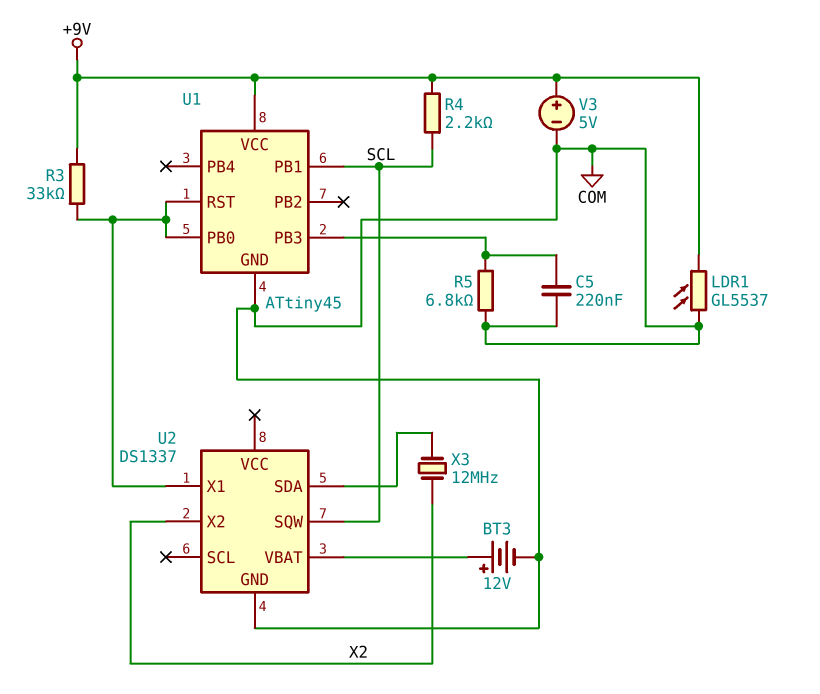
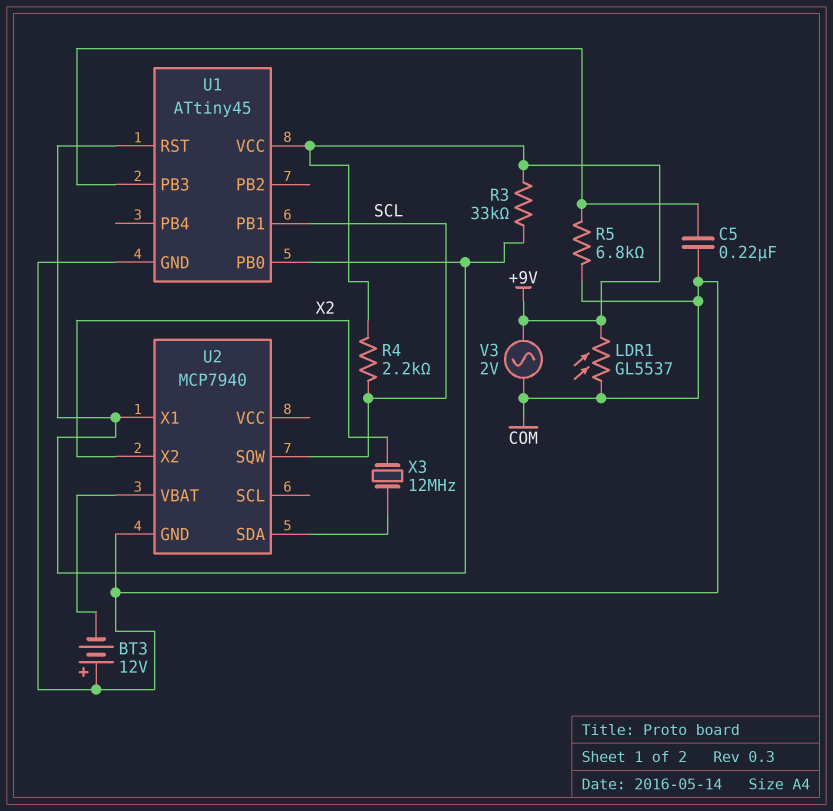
BT3: 12V (plus U2/VBAT, minus COM) -> 12V (plus COM, minus U2/VBAT)
U2: DS1337 -> MCP7940
V3: 5V (plus +9V, minus COM) -> AC 2V (+9V, COM)

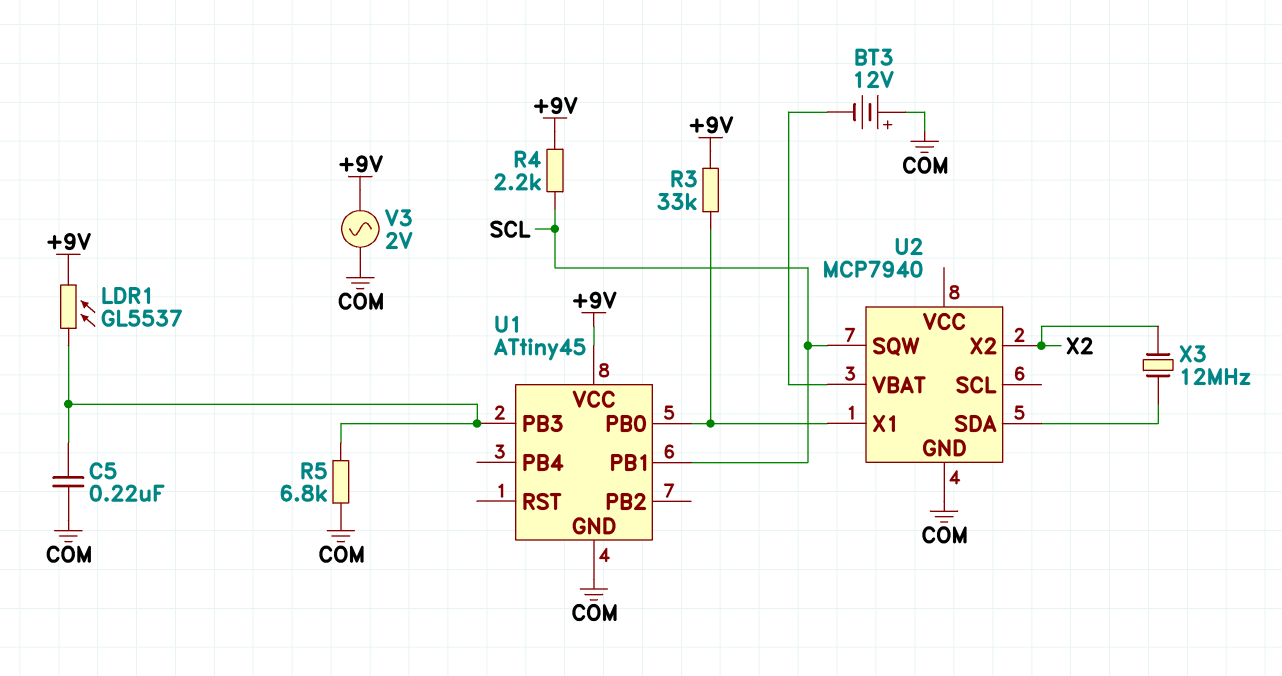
LDR1: GL5537 (+9V, COM) -> GL5537 (+9V, U1/PB3)
U1 pin RST: U1/PB0 -> none

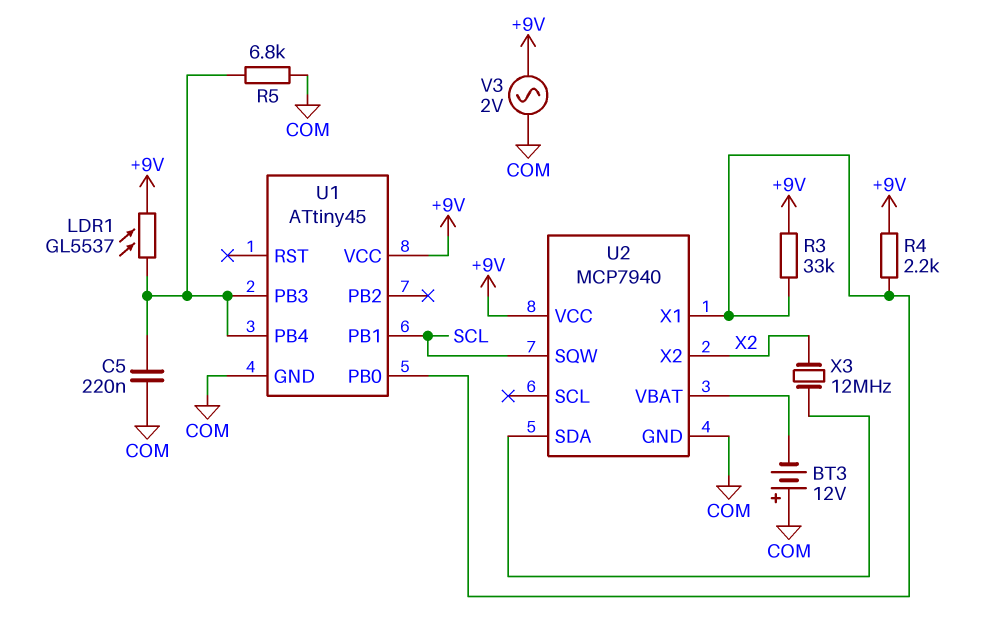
R4: 2.2k (+9V, SCL) -> 2.2k (+9V, U1/PB0)
U1 pin PB4: none -> U1/PB3
U2 pin VCC: none -> +9V

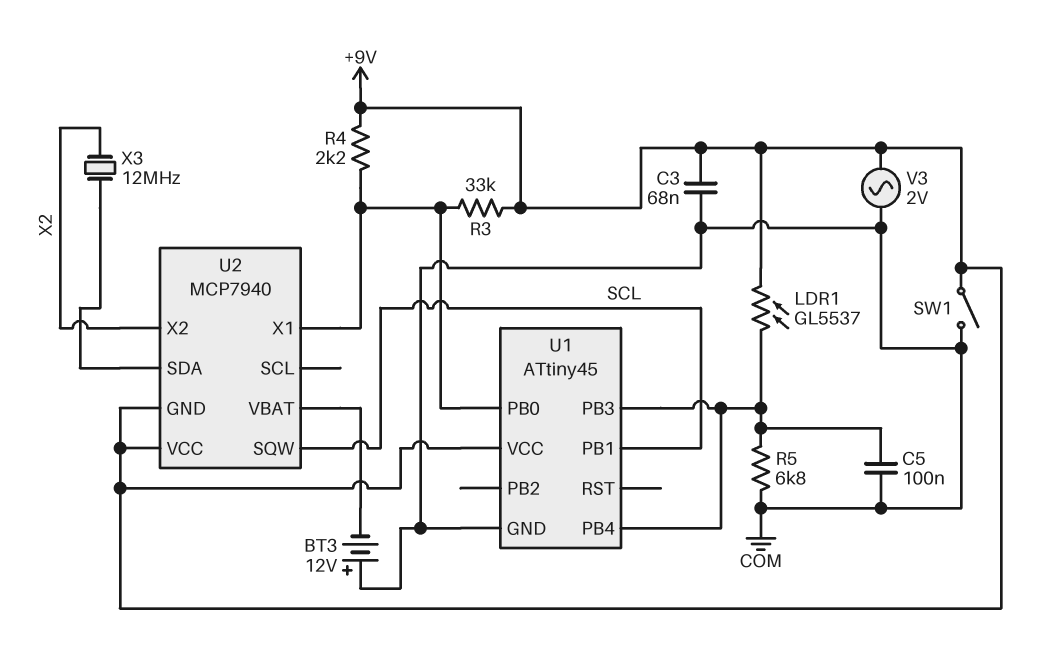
C3: none -> 68nF (+9V, COM)
C5: 220nF (COM, U1/PB3) -> 100nF (COM, U1/PB3)
SW1: none -> switch (+9V, COM)
U2 pin GND: COM -> +9V

